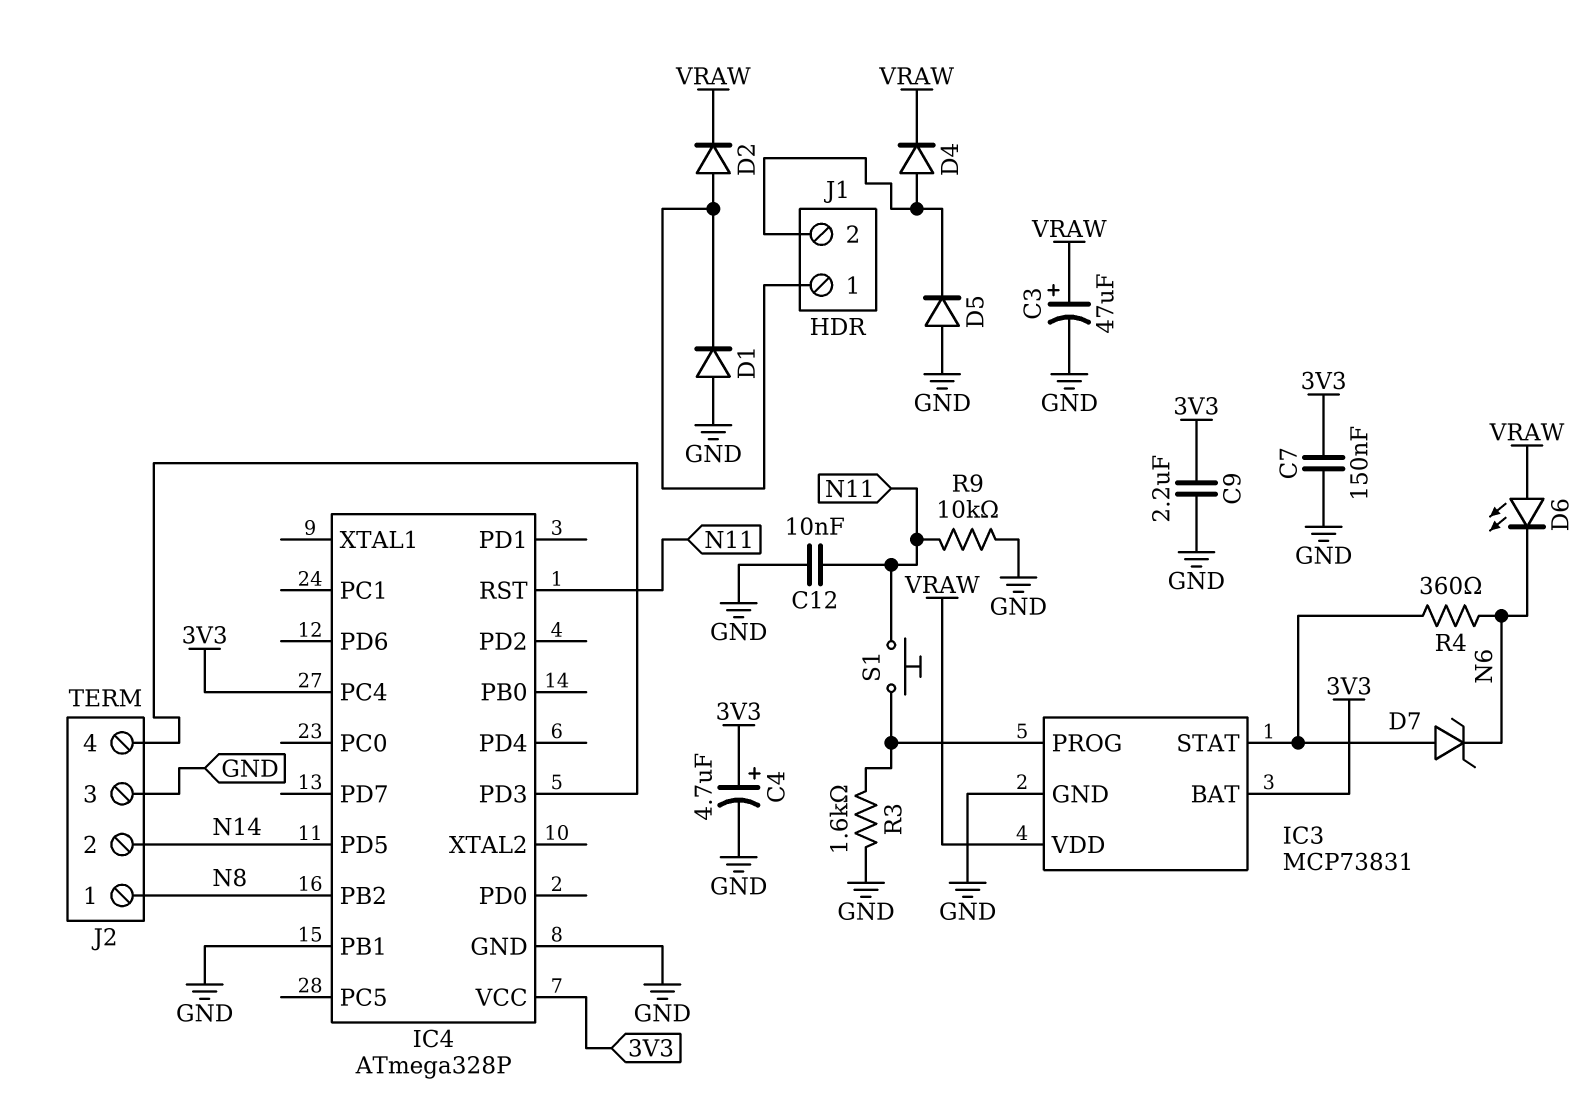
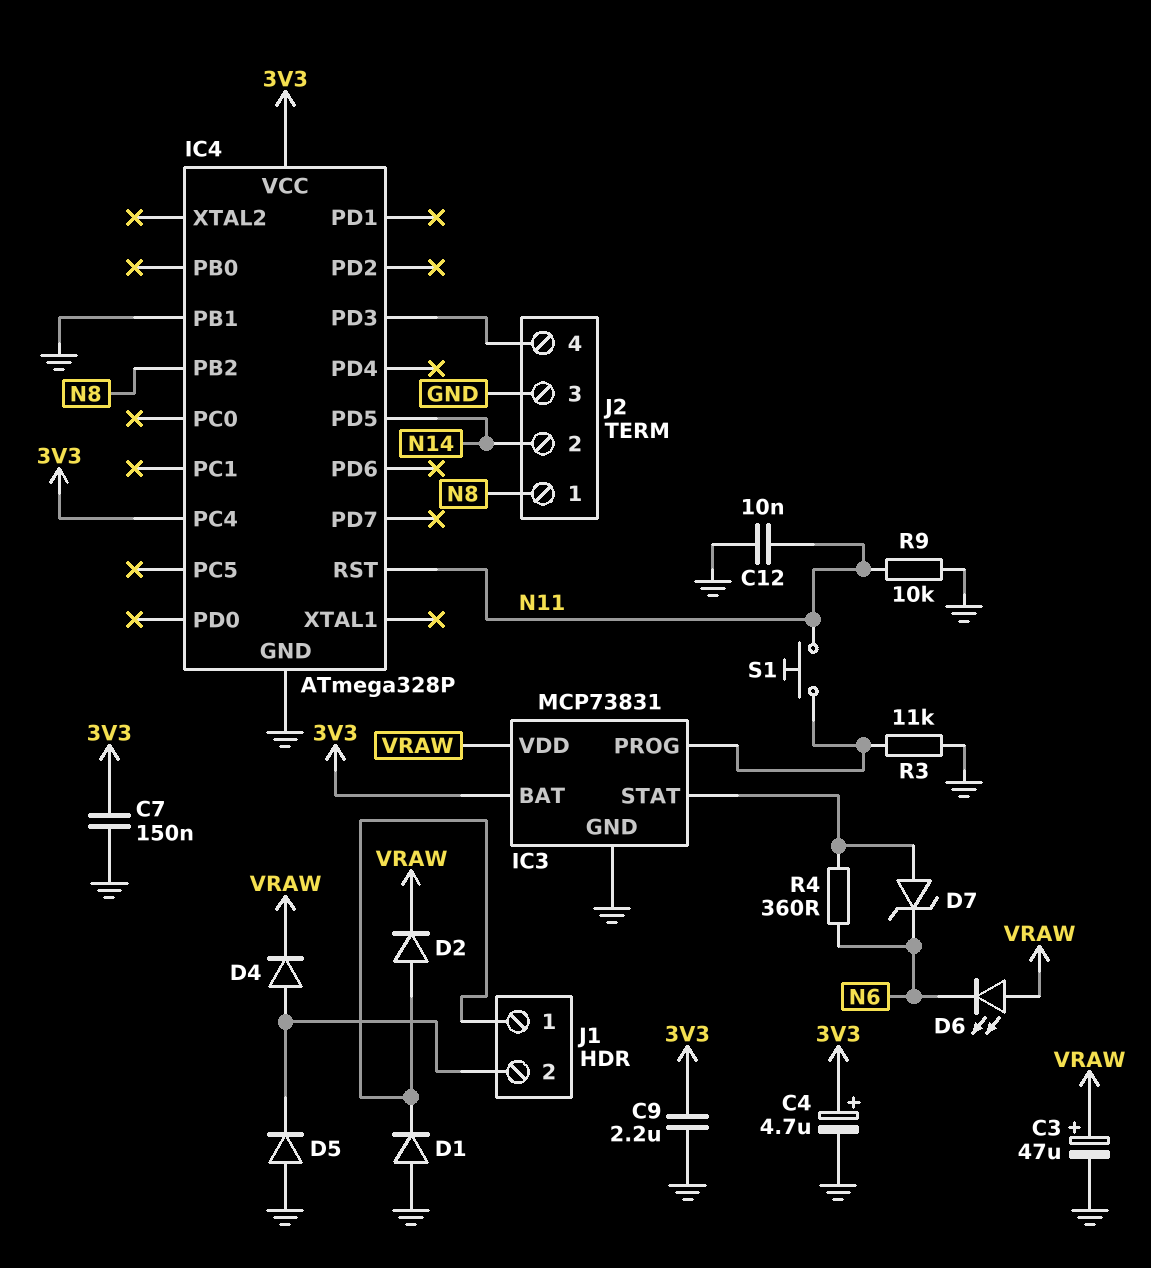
R3: 1.6k (GND, IC3/PROG) -> 11k (GND, IC3/PROG)

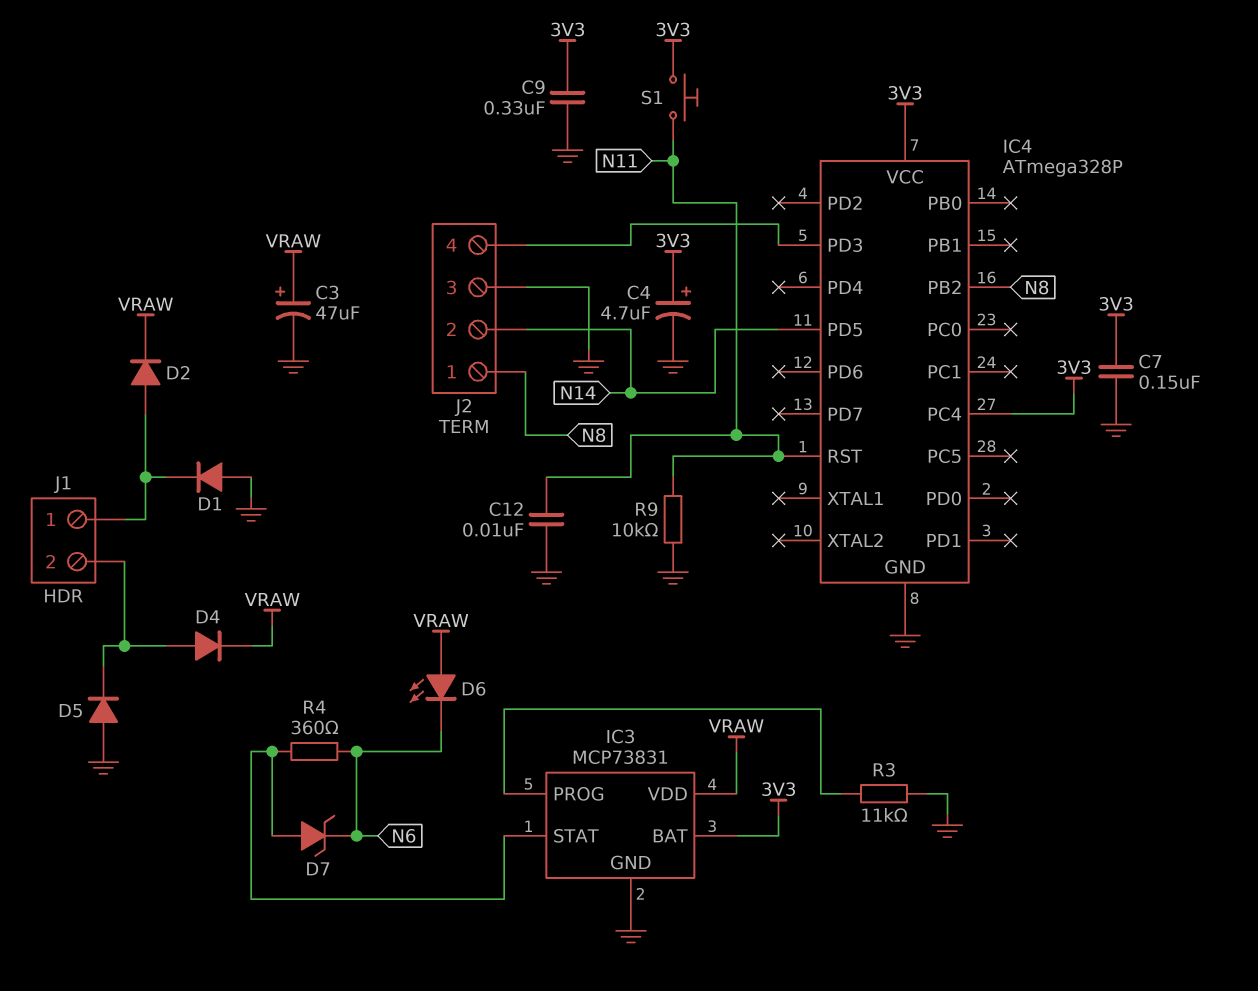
C9: 2.2uF (3V3, GND) -> 330nF (3V3, GND)
IC4 pin PB1: GND -> none
S1: button (IC3/PROG, N11) -> button (3V3, N11)

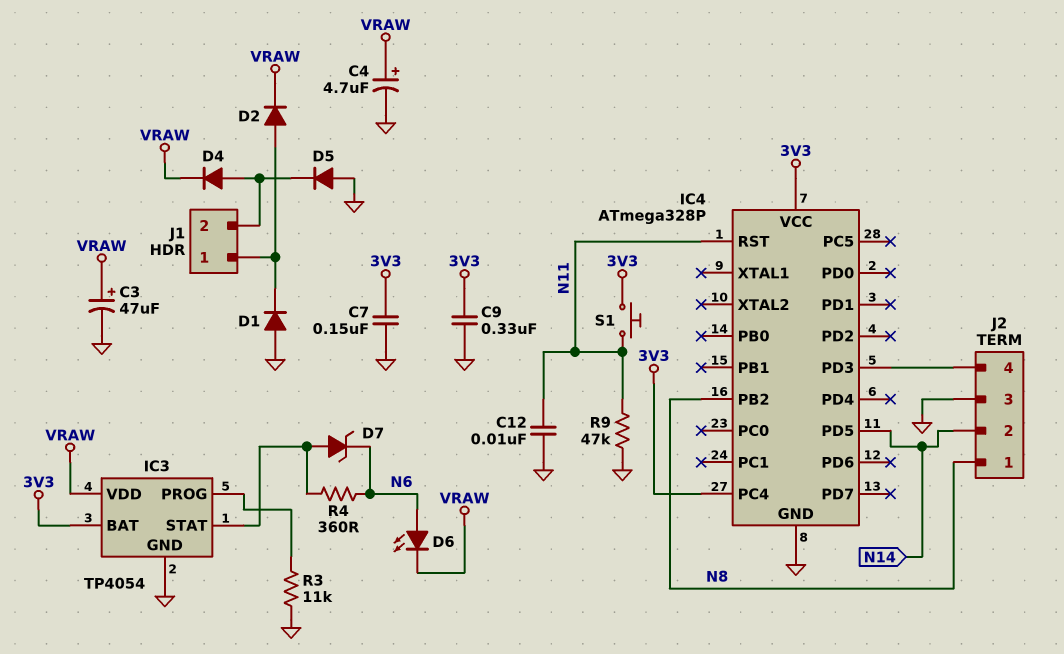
C4: 4.7uF (plus 3V3, minus GND) -> 4.7uF (plus VRAW, minus GND)
D6: LED (A VRAW, K N6) -> LED (A N6, K VRAW)
IC3: MCP73831 -> TP4054
R9: 10k (GND, N11) -> 47k (GND, N11)

